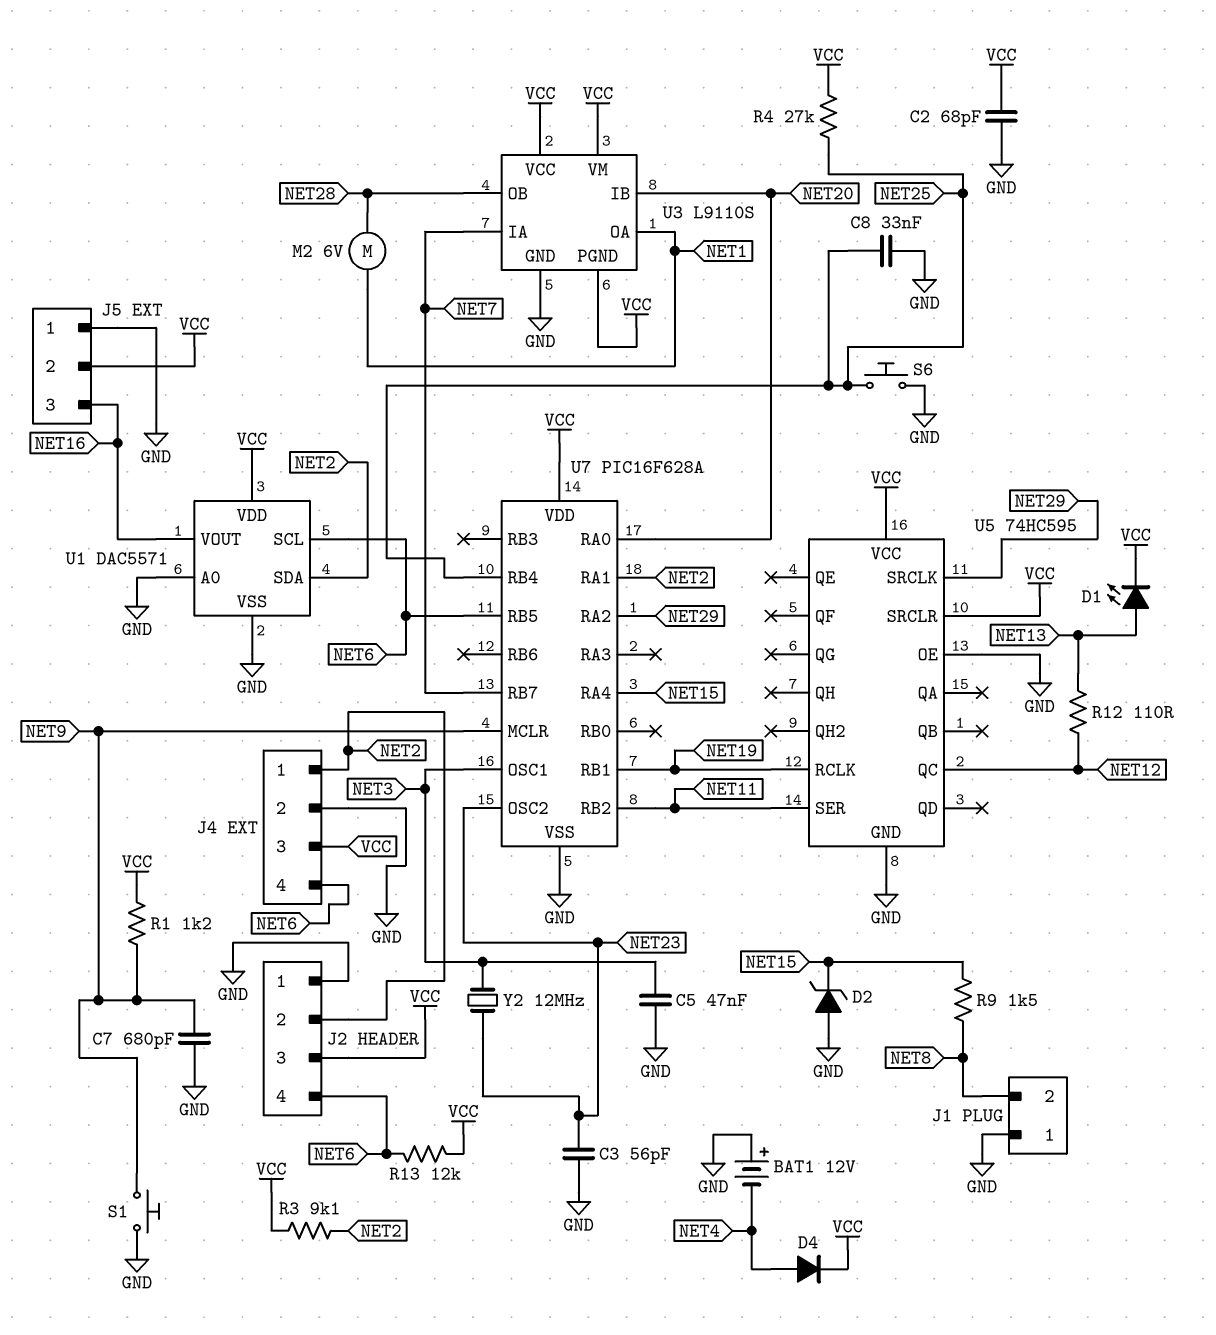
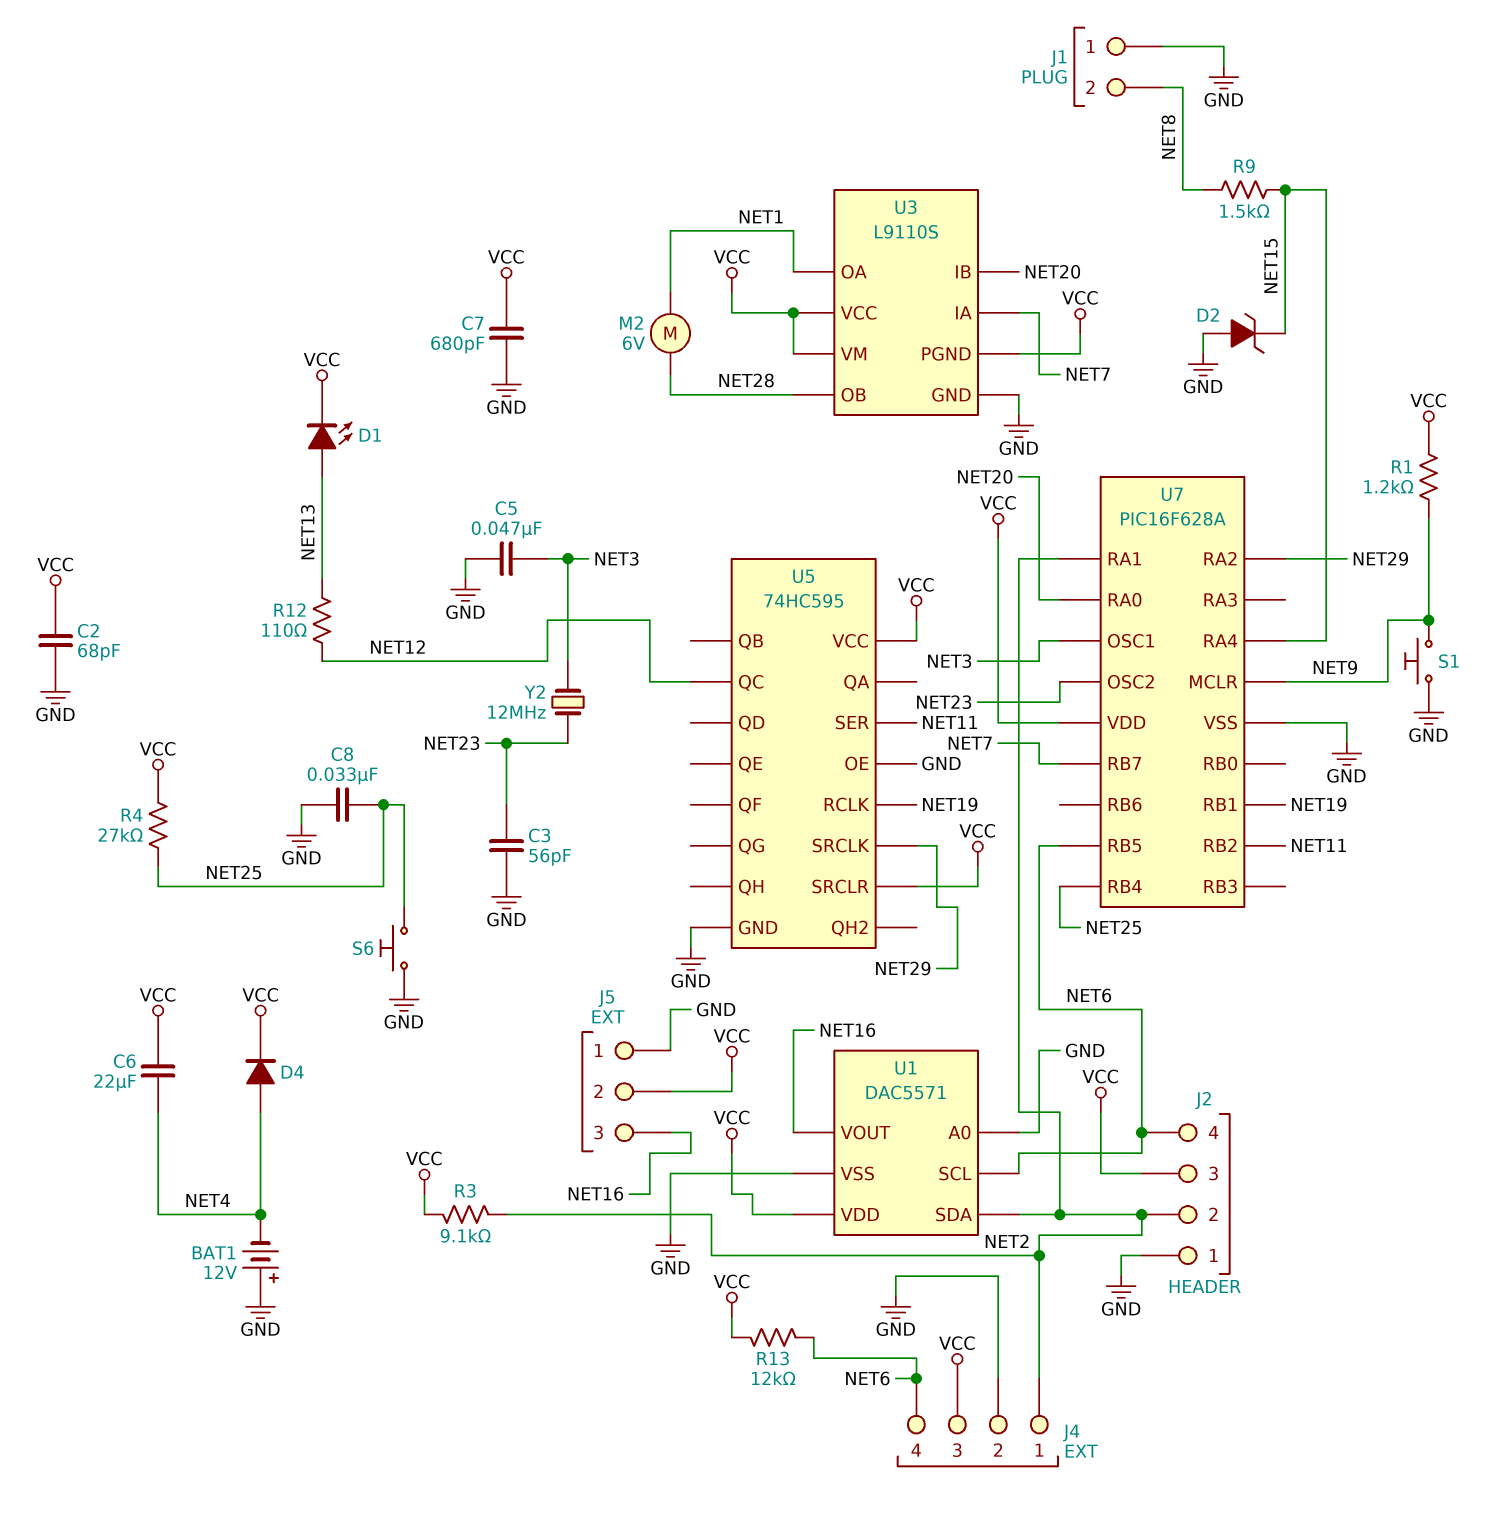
C6: none -> 22uF (NET4, VCC)
C7: 680pF (GND, NET9) -> 680pF (GND, VCC)

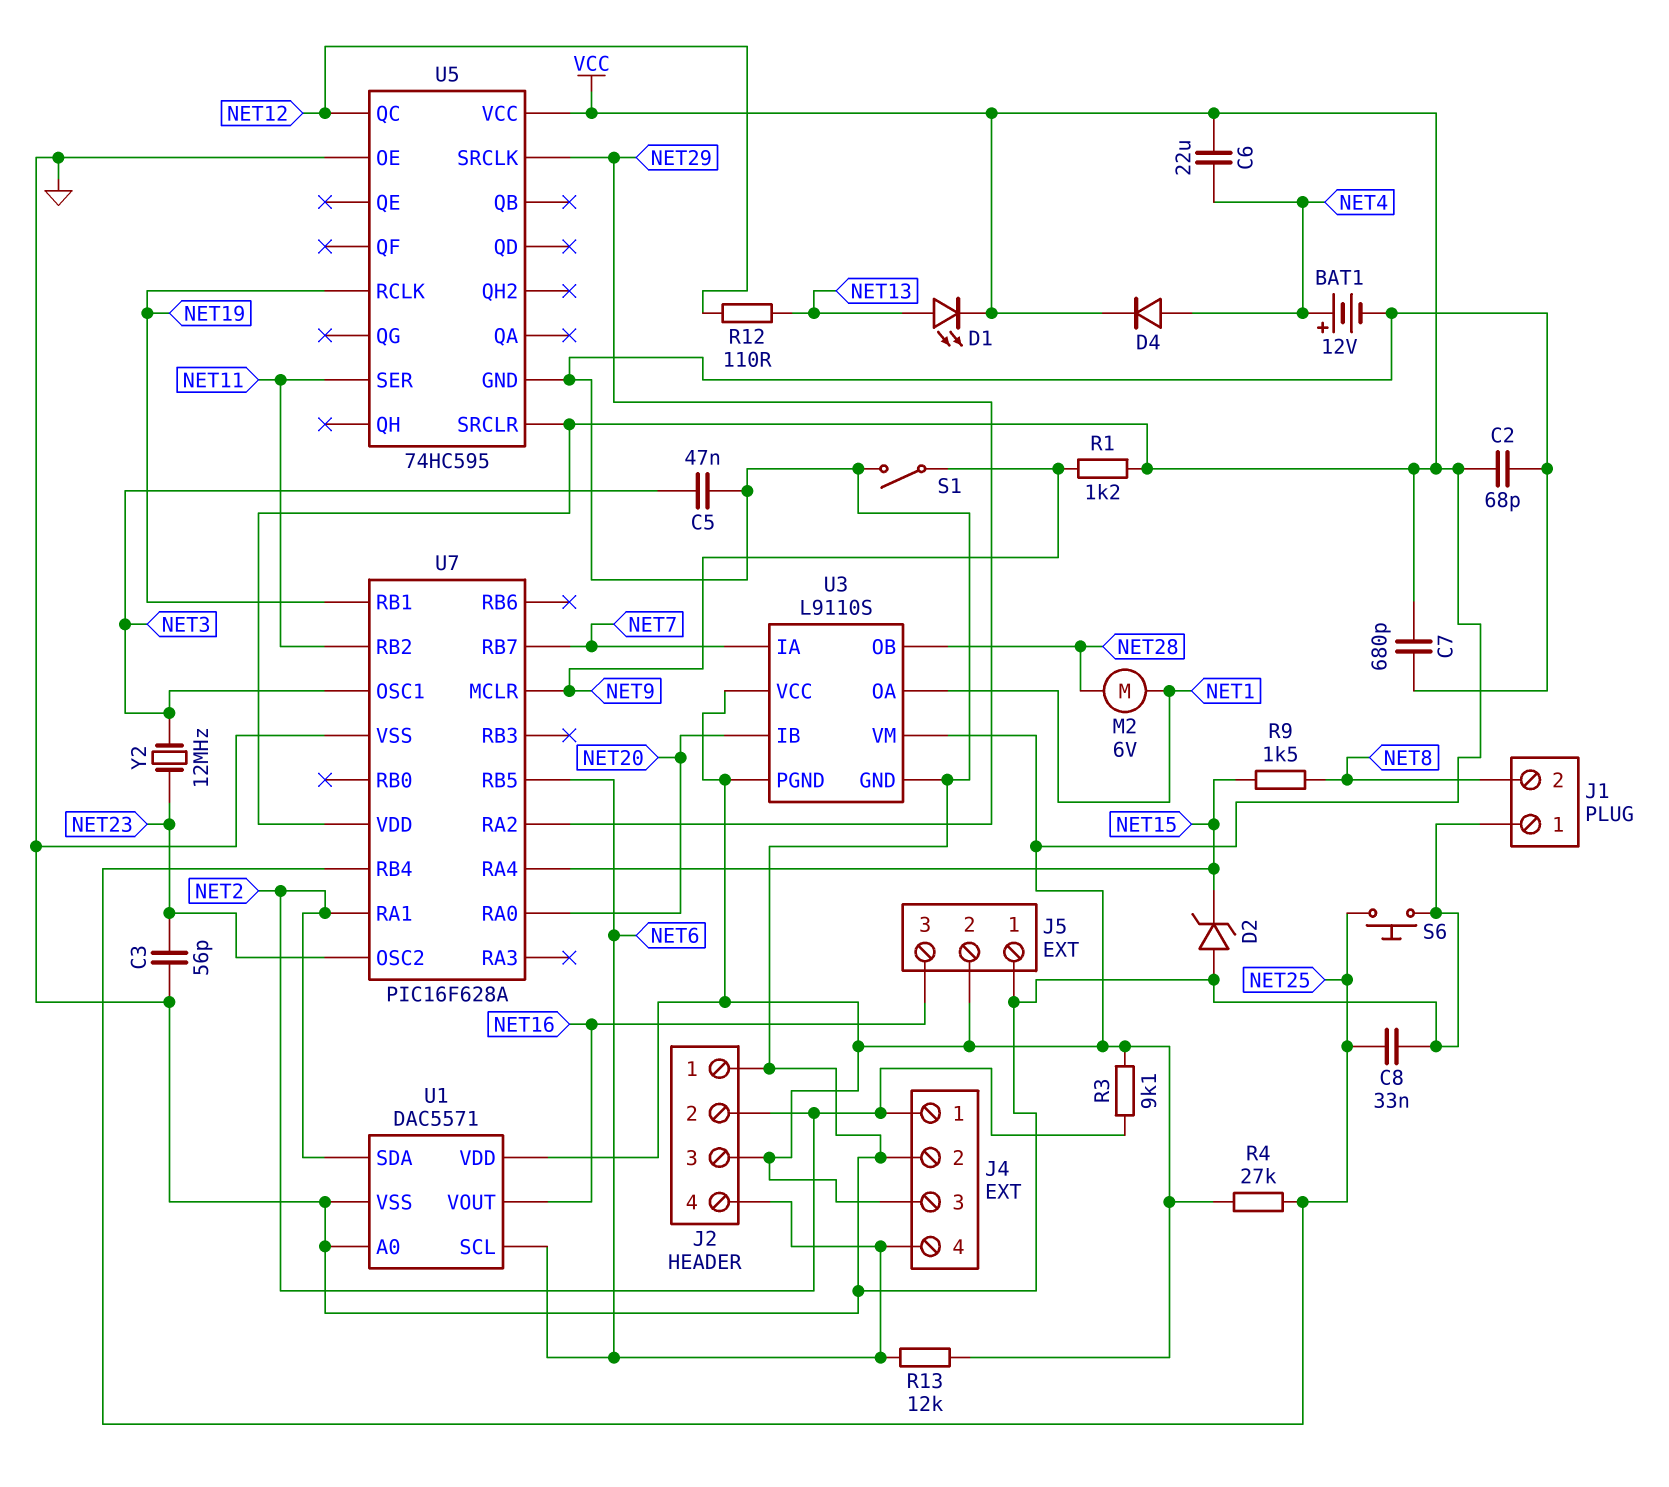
BAT1: 12V (plus GND, minus NET4) -> 12V (plus NET4, minus GND)
S1: button (GND, NET9) -> switch (GND, NET9)

